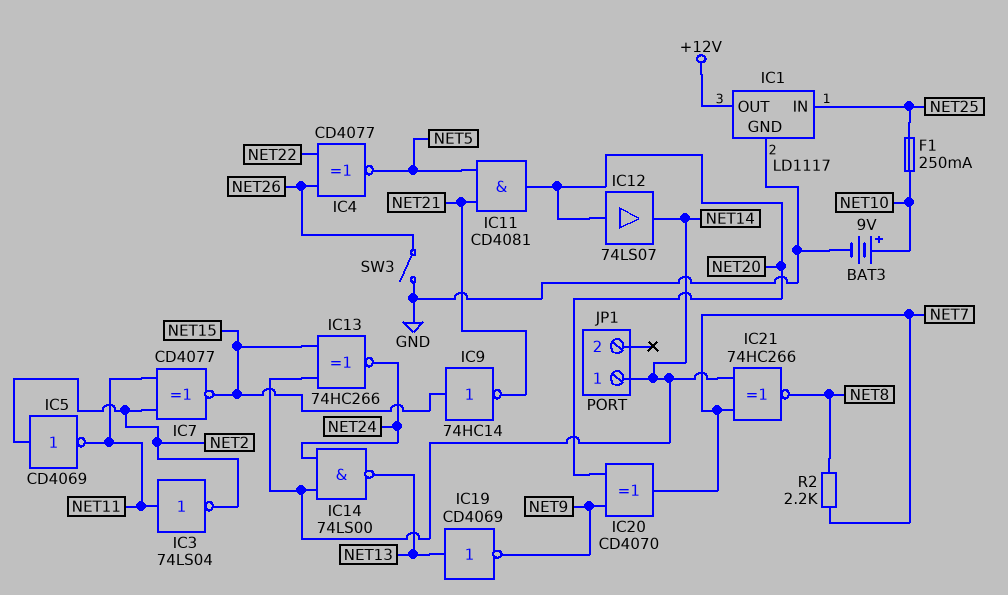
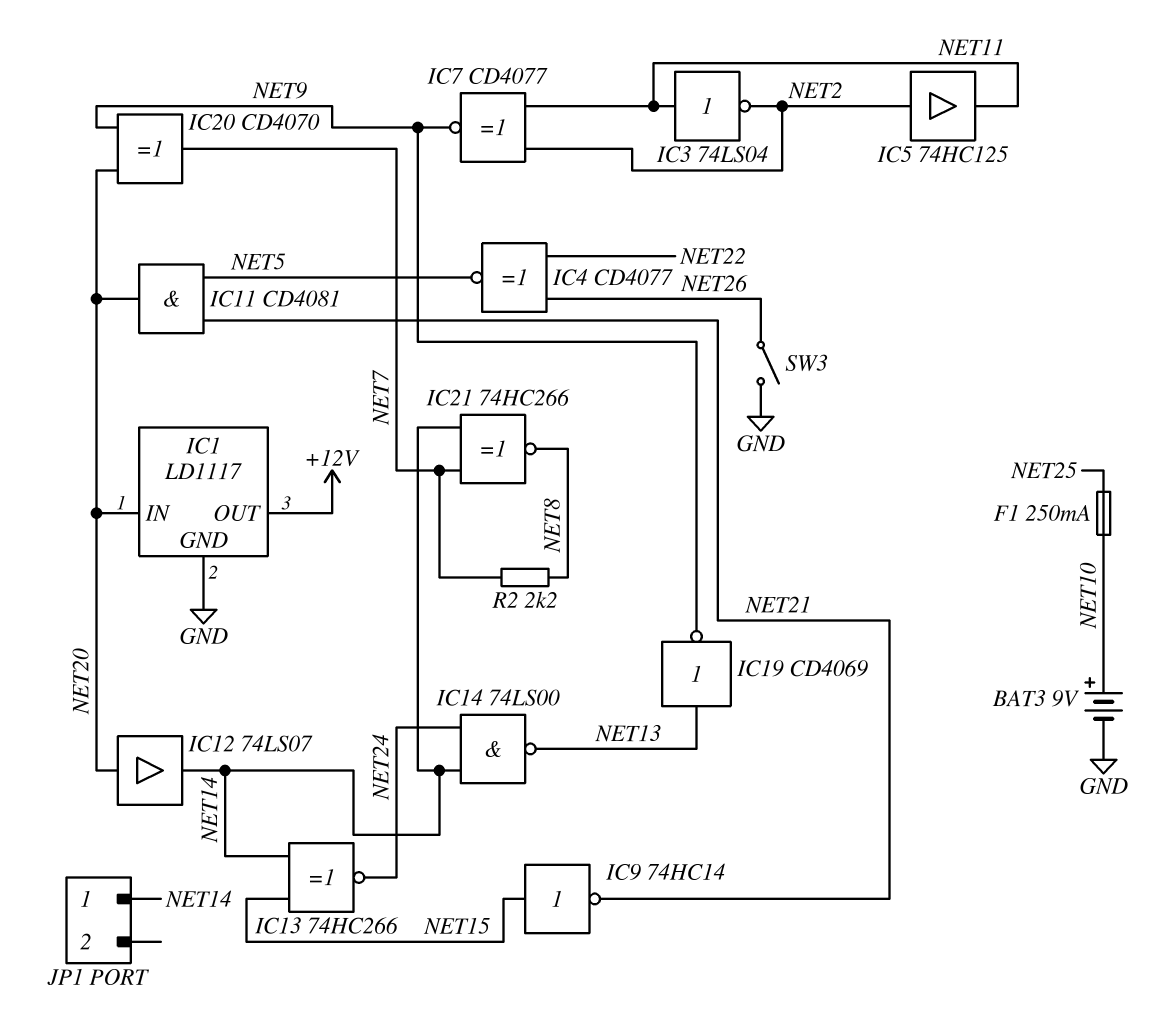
IC1 pin IN: NET25 -> NET20
IC5: NOT CD4069 (in NET2, out NET11) -> buffer 74HC125 (in NET2, out NET11)
IC7: XNOR CD4077 (in NET2, in NET11, out NET15) -> XNOR CD4077 (in NET2, in NET11, out NET9)

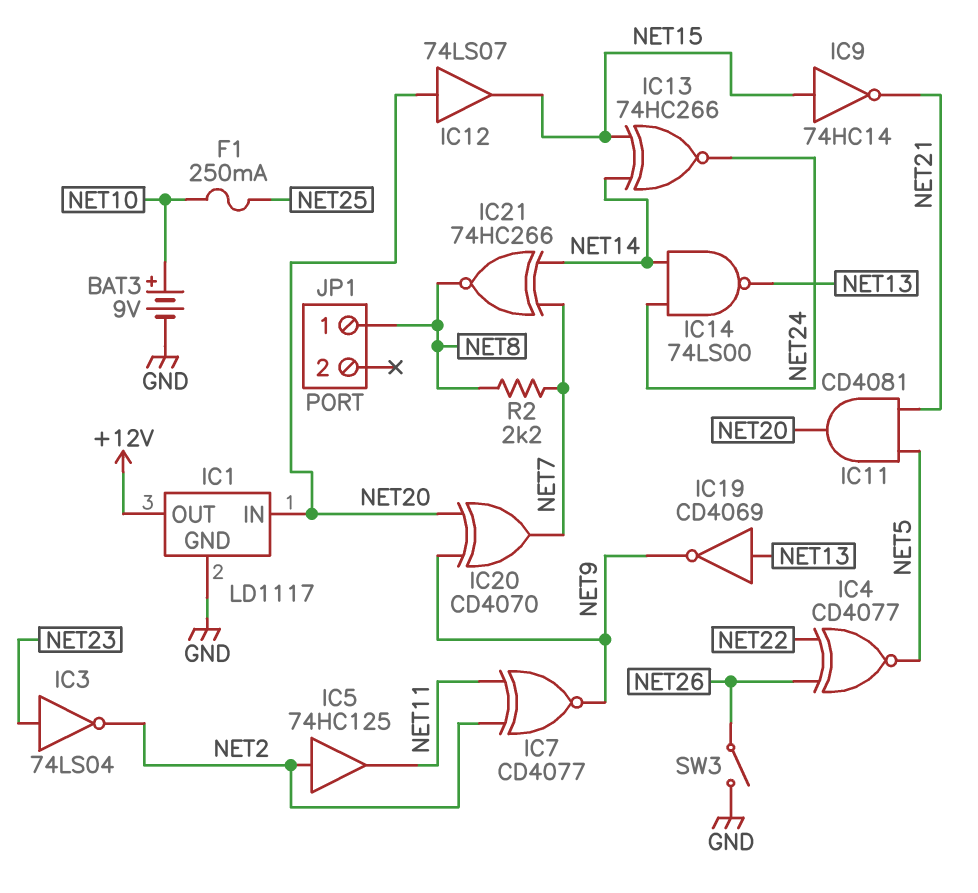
IC3: NOT 74LS04 (in NET11, out NET2) -> NOT 74LS04 (in NET23, out NET2)
IC12: buffer 74LS07 (in NET20, out NET14) -> buffer 74LS07 (in NET20, out NET15)
JP1 pin 1: NET14 -> NET8

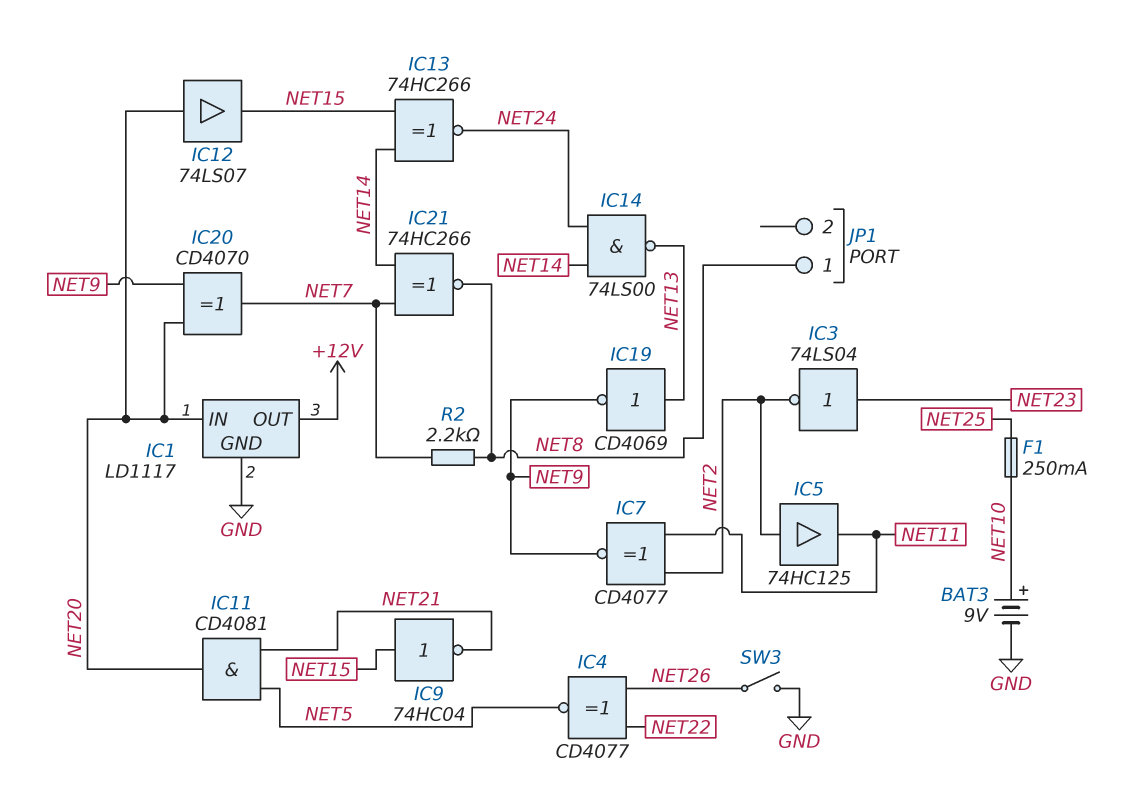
IC9: NOT 74HC14 (in NET15, out NET21) -> NOT 74HC04 (in NET15, out NET21)

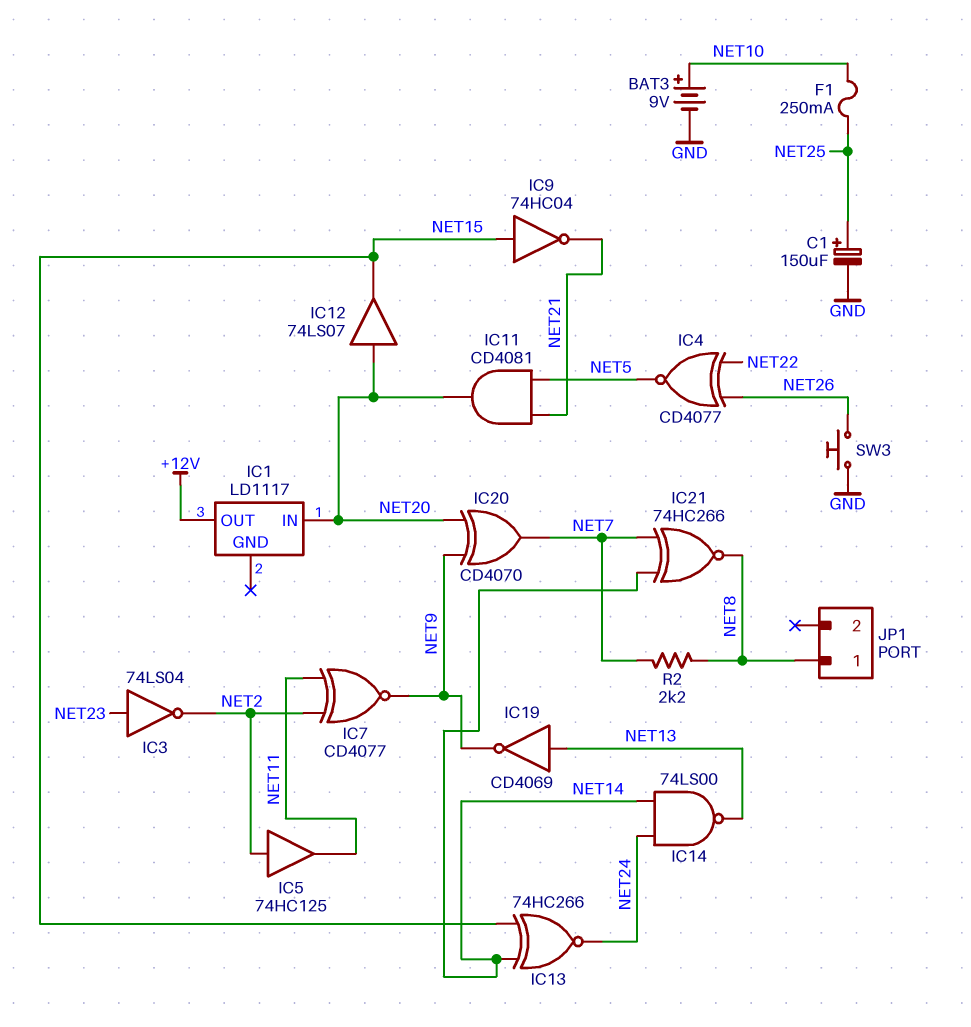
C1: none -> 150uF (plus NET25, minus GND)
IC1 pin GND: GND -> none
SW3: switch (GND, NET26) -> button (GND, NET26)

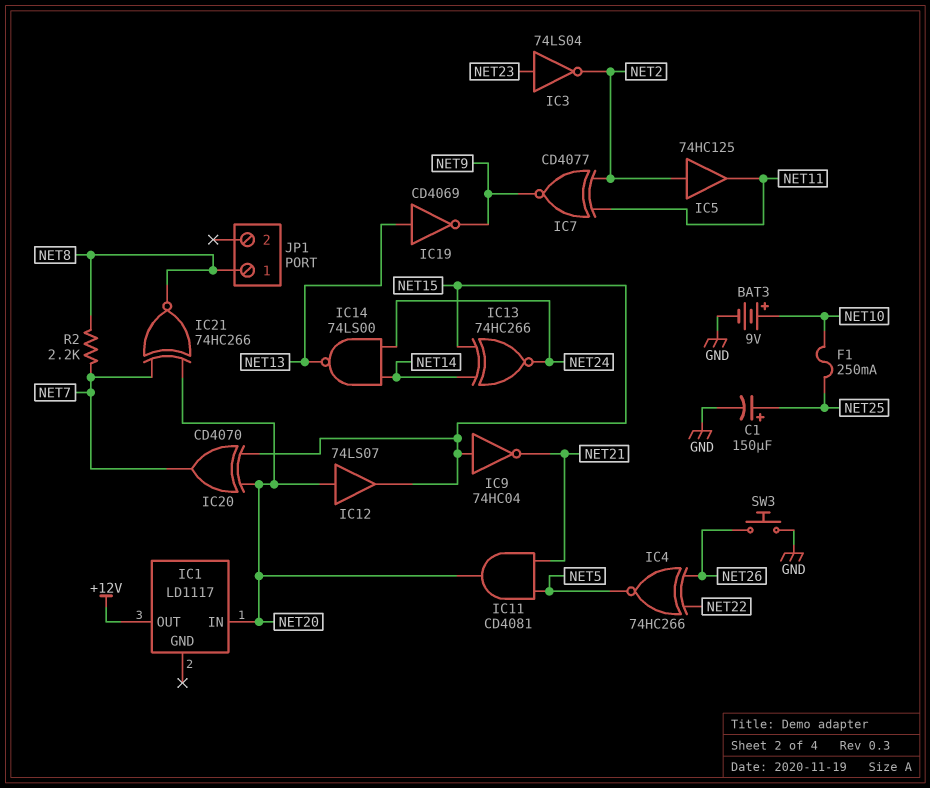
IC4: XNOR CD4077 (in NET22, in NET26, out NET5) -> XNOR 74HC266 (in NET22, in NET26, out NET5)
IC20: XOR CD4070 (in NET9, in NET20, out NET7) -> XOR CD4070 (in NET15, in NET20, out NET7)
IC21: XNOR 74HC266 (in NET7, in NET14, out NET8) -> XNOR 74HC266 (in NET7, in NET20, out NET8)

